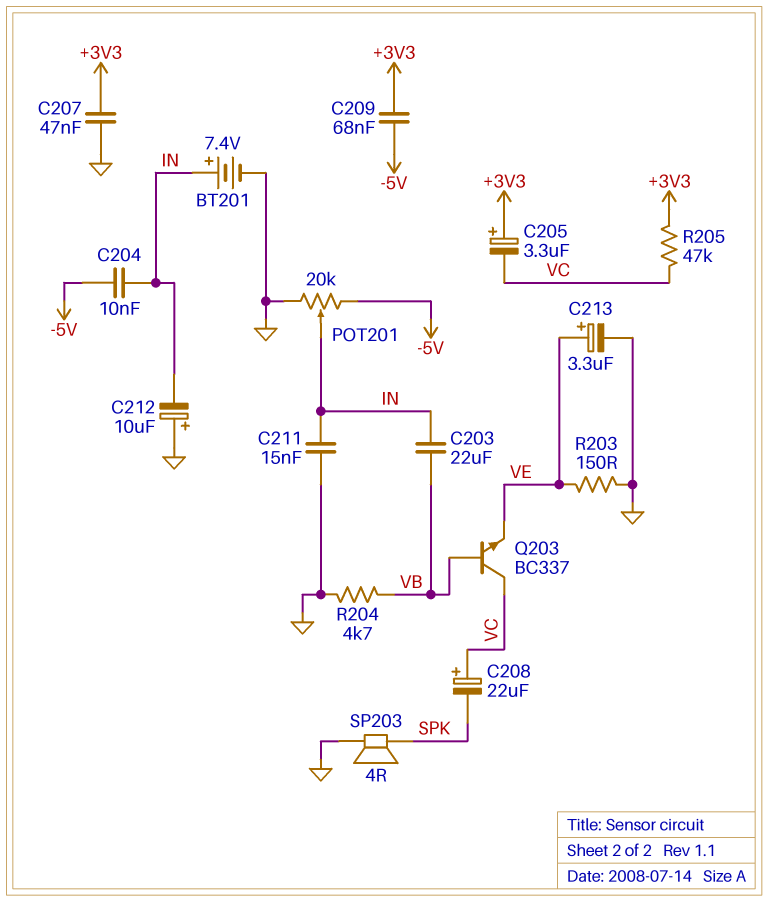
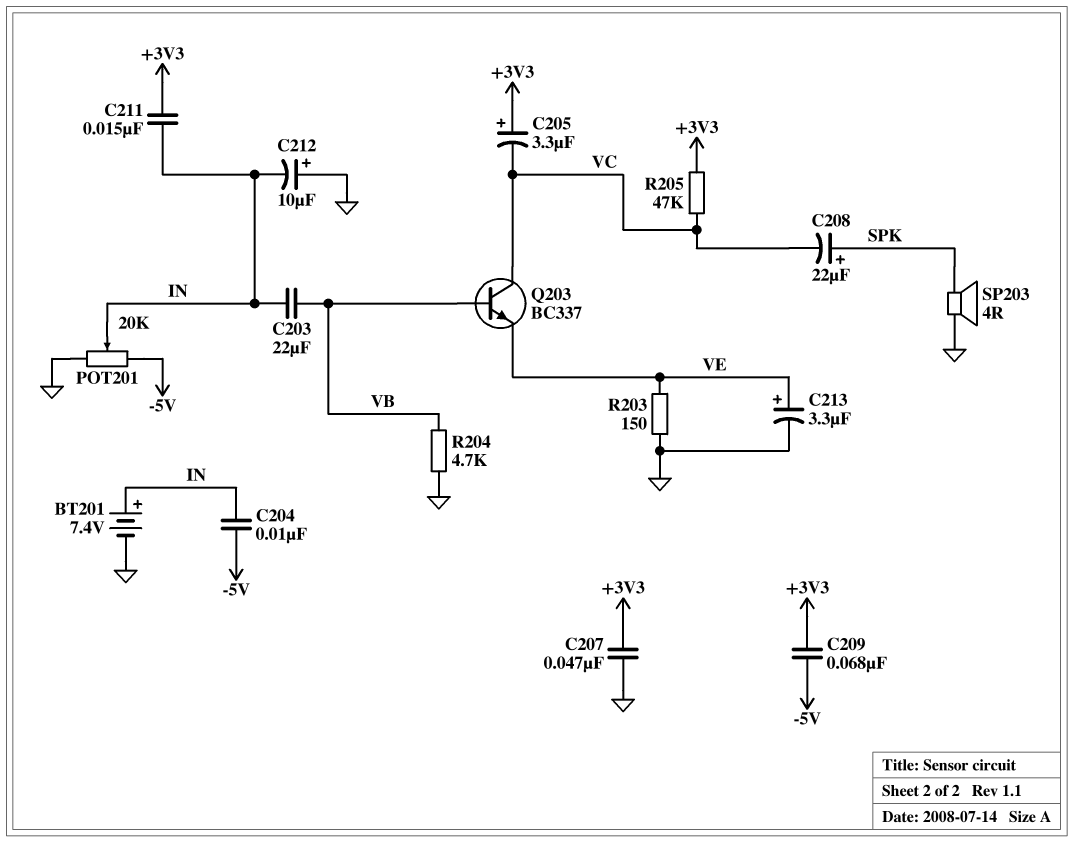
C208: 22uF (plus VC, minus SPK) -> 22uF (plus SPK, minus VC)
C211: 15nF (GND, IN) -> 15nF (+3V3, IN)

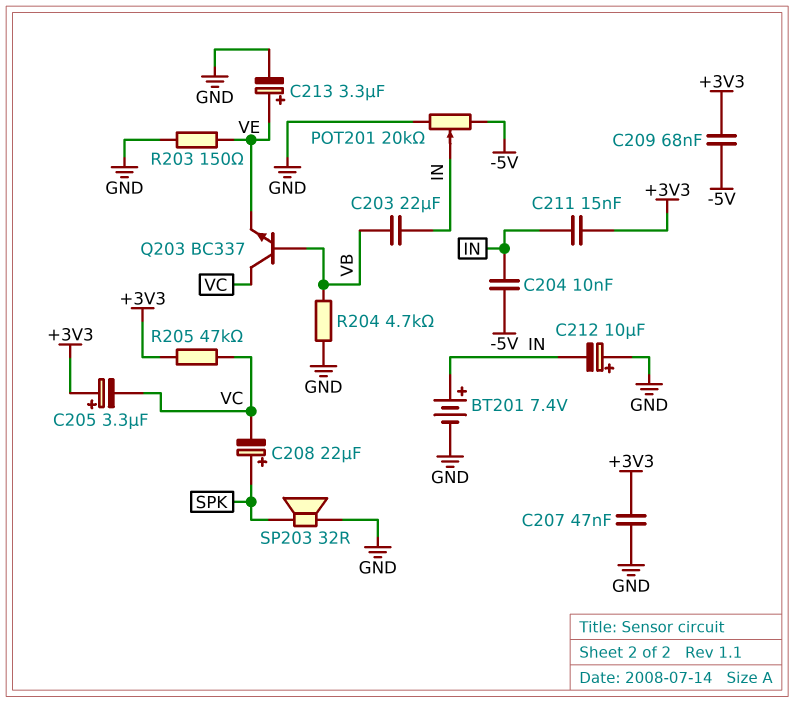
SP203: speaker 4R (GND, SPK) -> speaker 32R (GND, SPK)

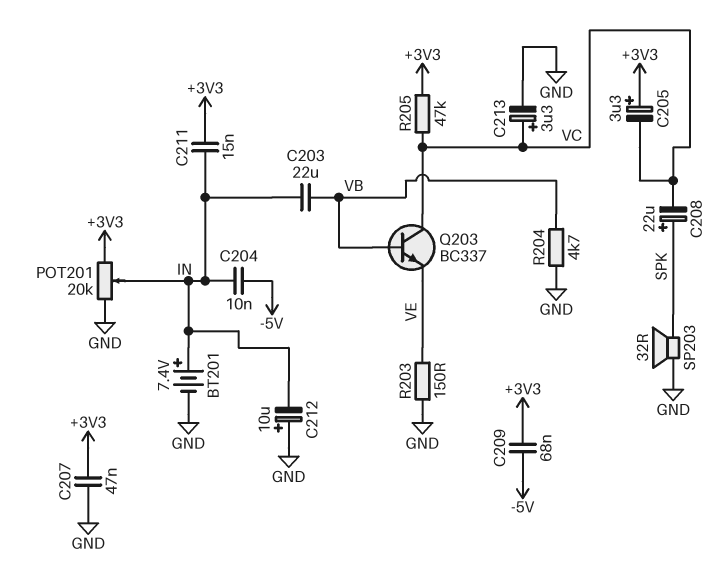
C213: 3.3uF (plus VE, minus GND) -> 3.3uF (plus VC, minus GND)
POT201: 20k (-5V, GND, wiper IN) -> 20k (+3V3, GND, wiper IN)

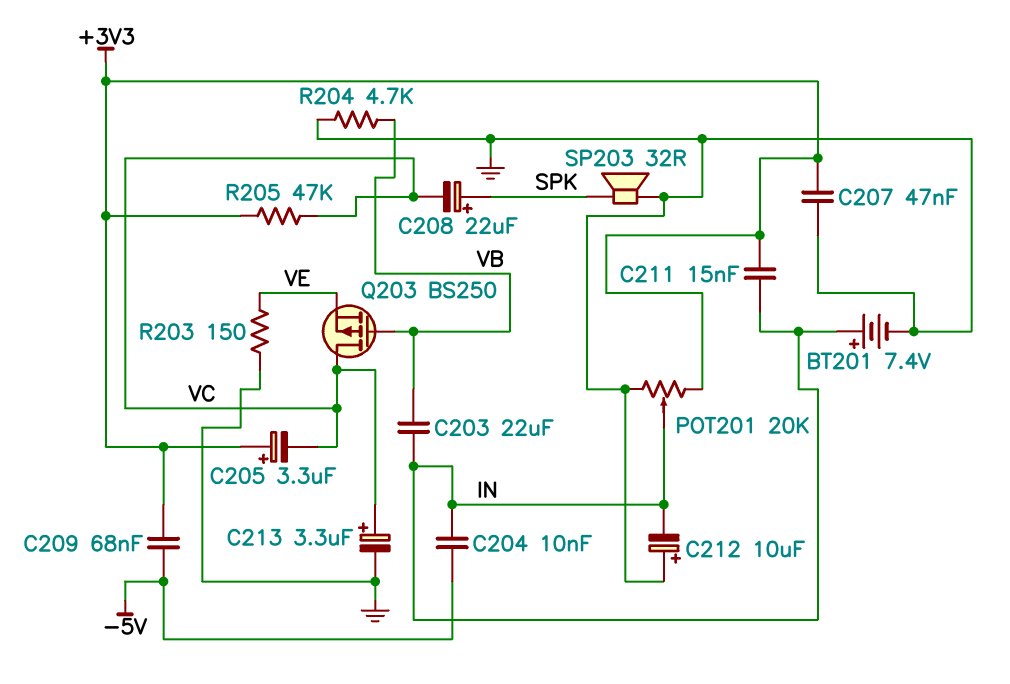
Q203: NPN BC337 (B VB, C VC, E VE) -> PMOS BS250 (G VB, D VC, S VE)

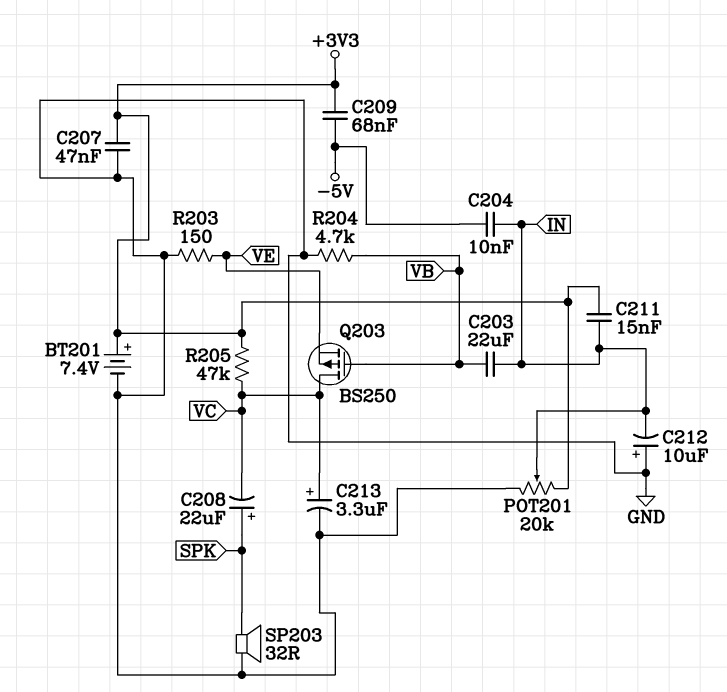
BT201: 7.4V (plus IN, minus GND) -> 7.4V (plus +3V3, minus GND)
C205: 3.3uF (plus +3V3, minus VC) -> none

